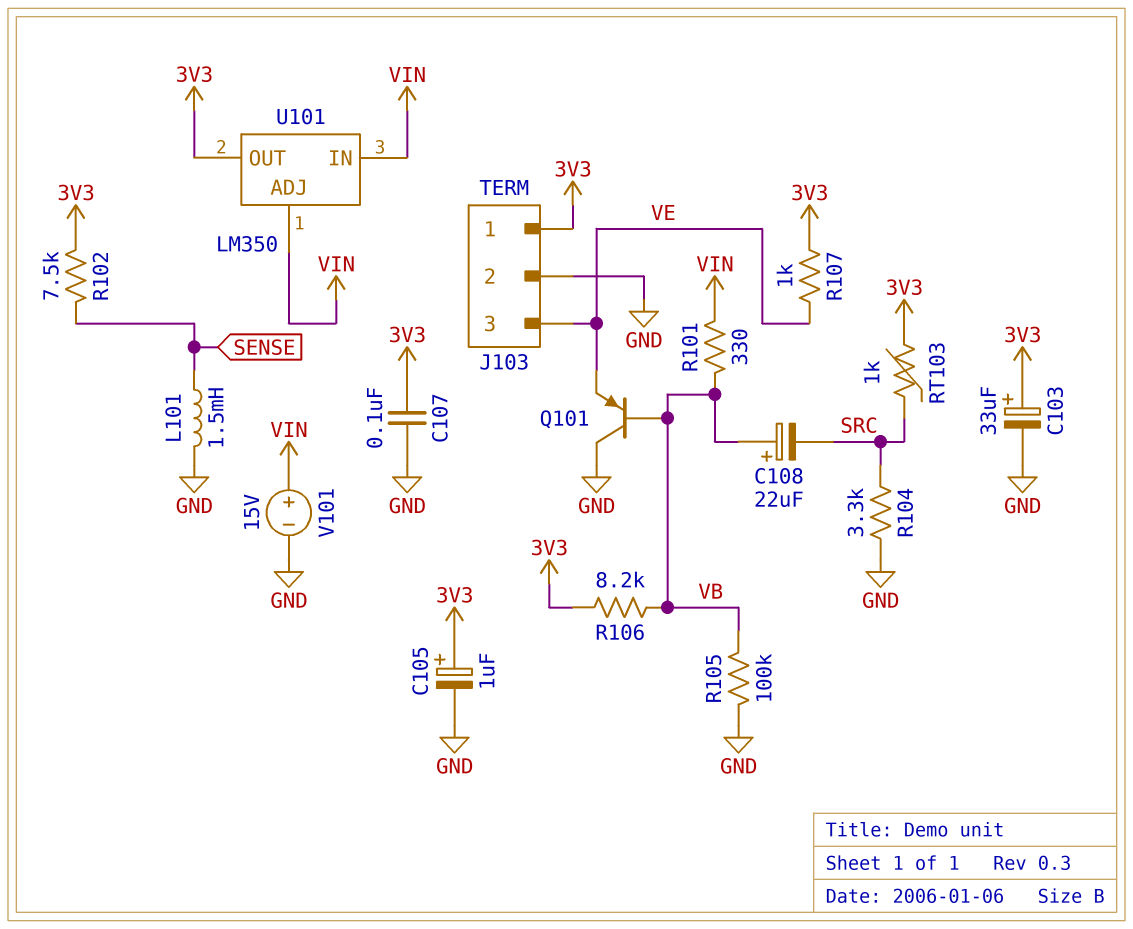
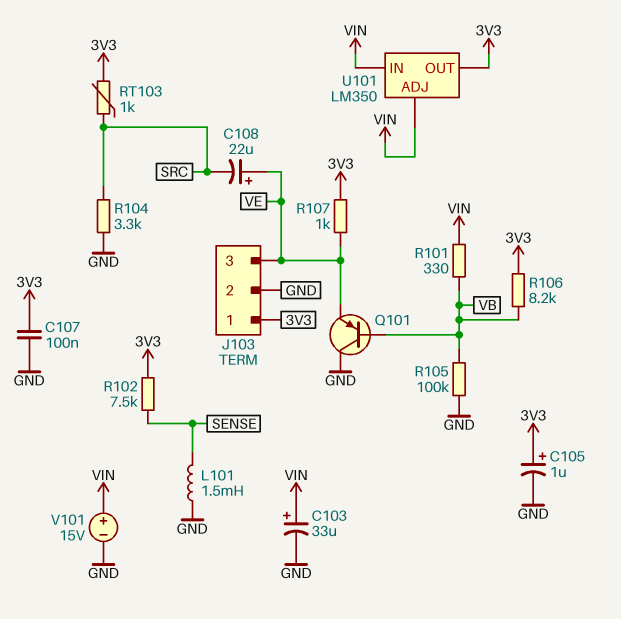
C103: 33uF (plus 3V3, minus GND) -> 33uF (plus VIN, minus GND)
C108: 22uF (plus VB, minus SRC) -> 22uF (plus VE, minus SRC)

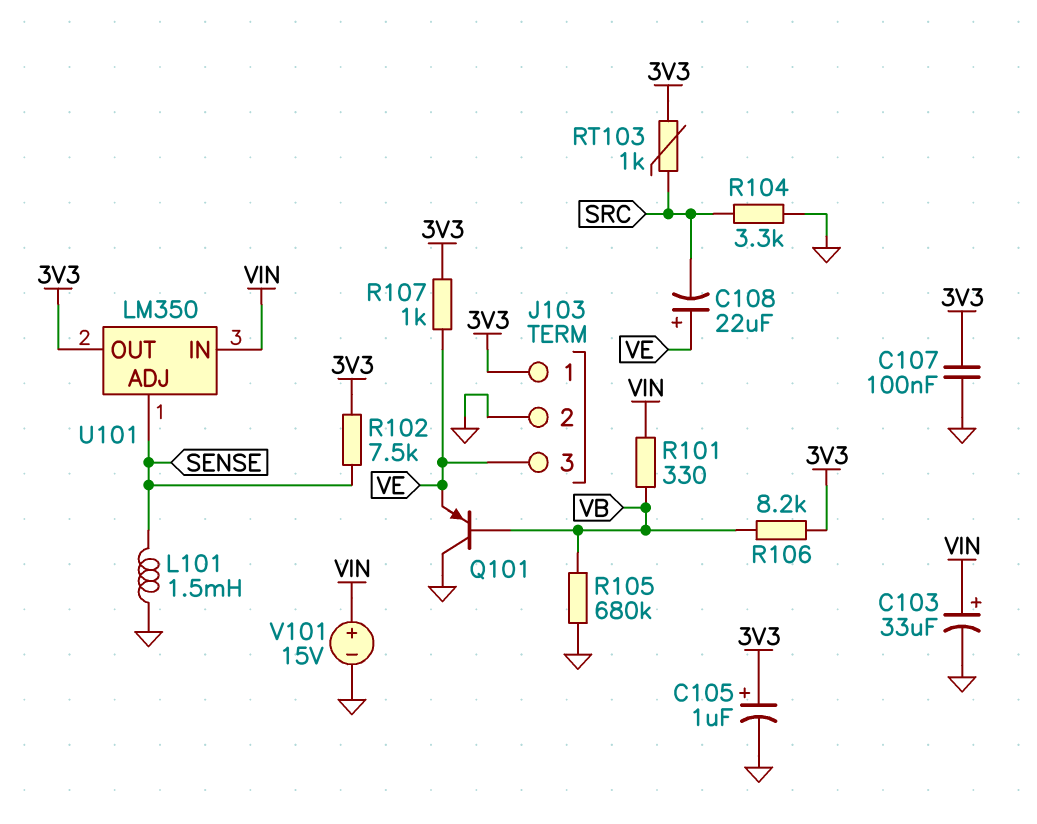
R105: 100k (GND, VB) -> 680k (GND, VB)
U101 pin ADJ: VIN -> SENSE

